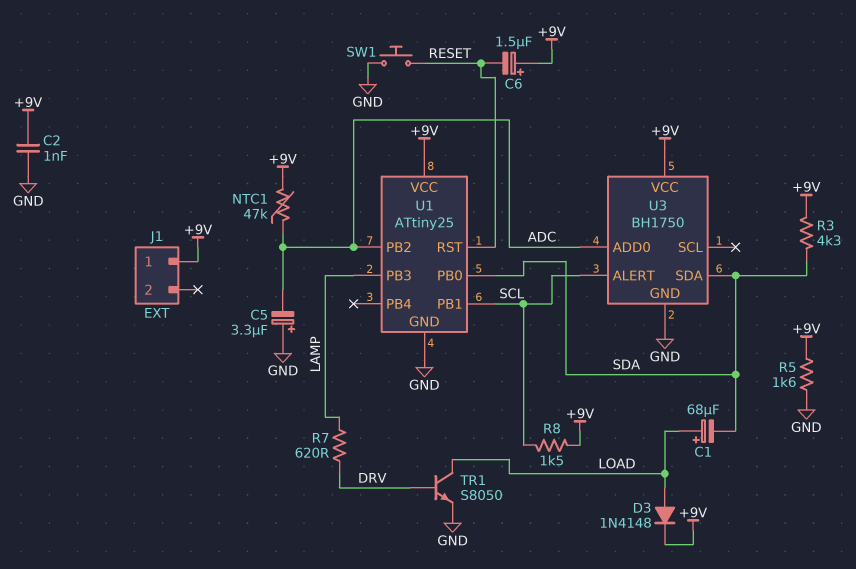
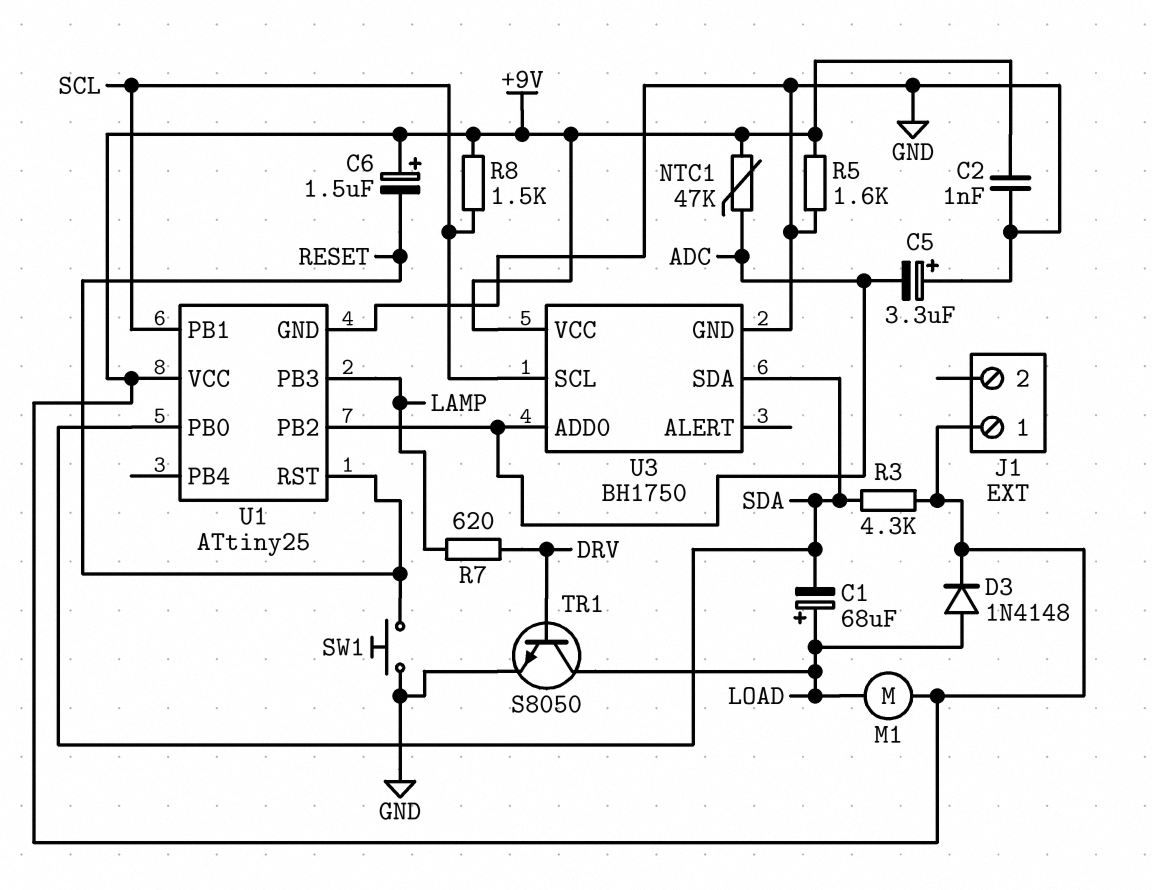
M1: none -> motor (+9V, LOAD)
U3 pin ALERT: SCL -> none
U3 pin SCL: none -> SCL

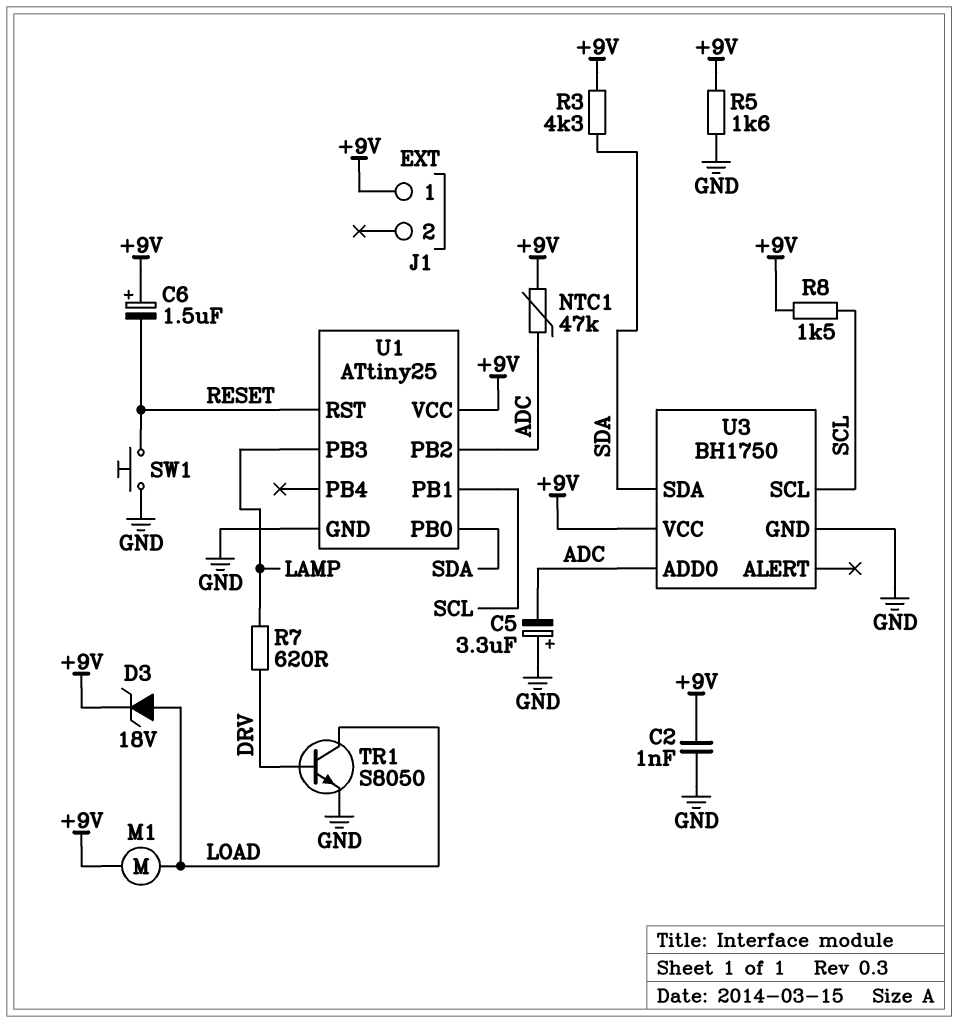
C1: 68uF (plus LOAD, minus SDA) -> none
D3: diode 1N4148 (A LOAD, K +9V) -> zener 18V (A LOAD, K +9V)

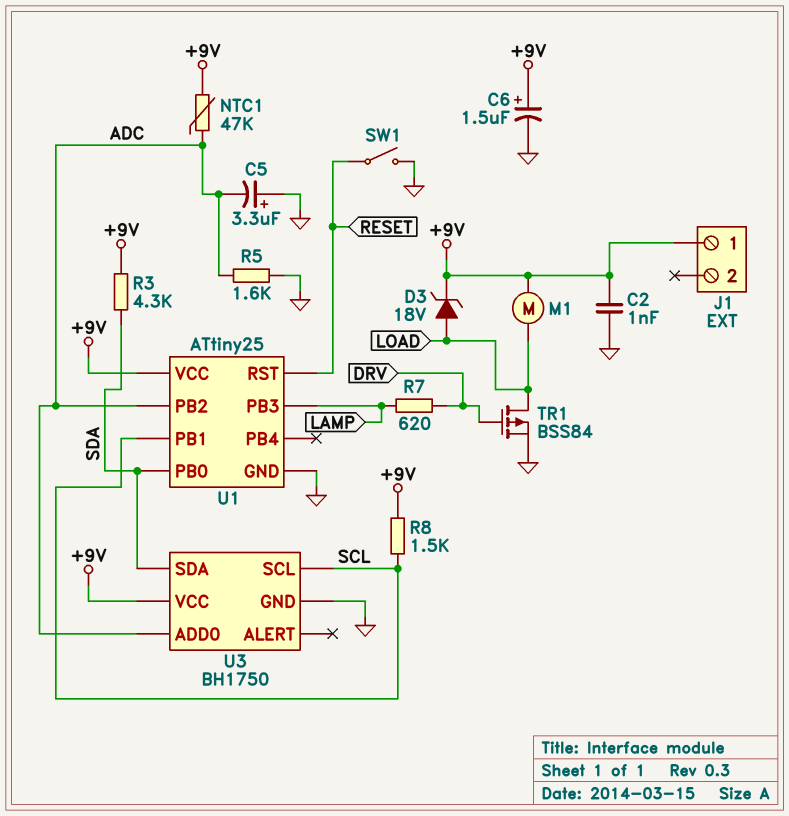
C6: 1.5uF (plus +9V, minus RESET) -> 1.5uF (plus +9V, minus GND)
R5: 1.6k (+9V, GND) -> 1.6k (ADC, GND)
SW1: button (GND, RESET) -> switch (GND, RESET)
TR1: NPN S8050 (B DRV, C LOAD, E GND) -> PMOS BSS84 (G DRV, D LOAD, S GND)

